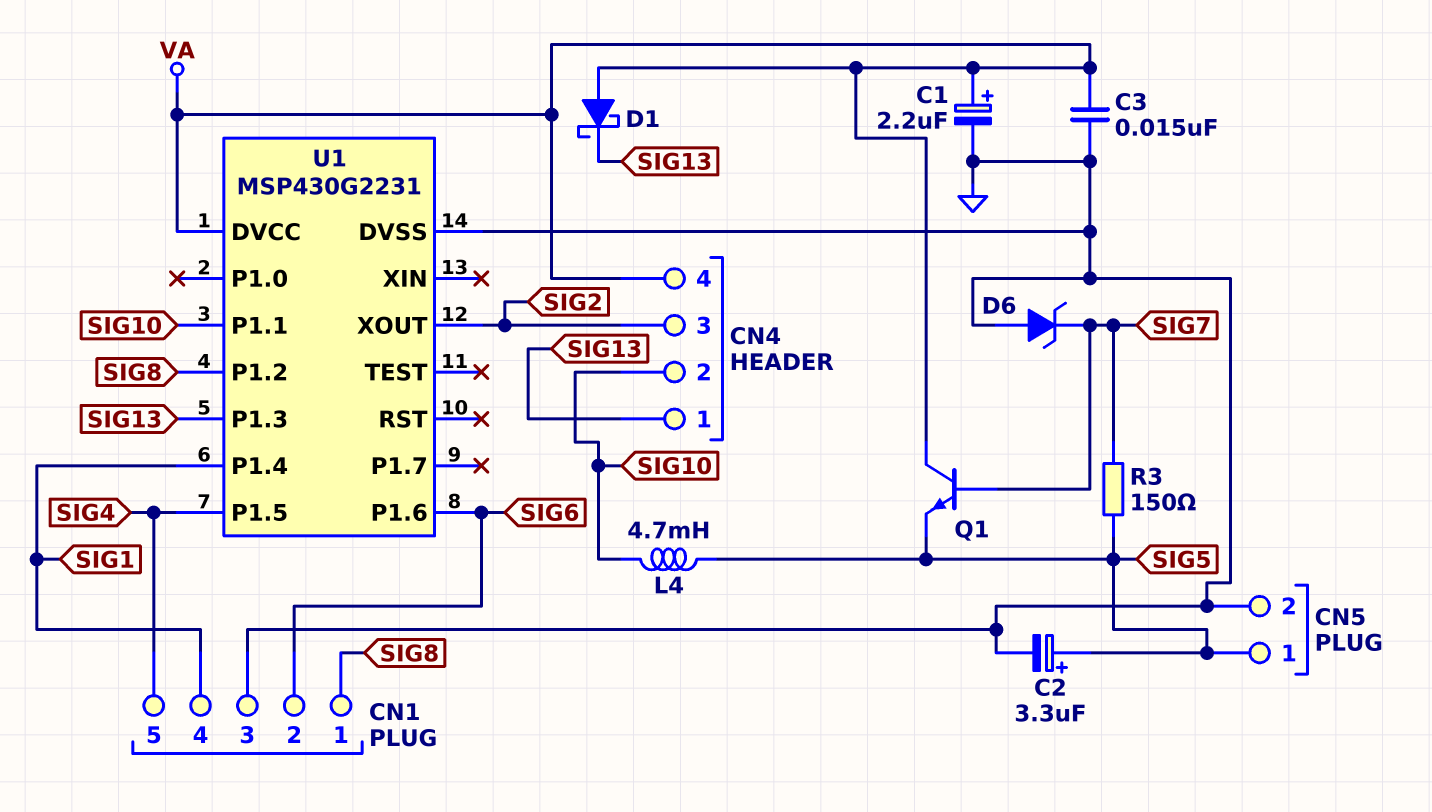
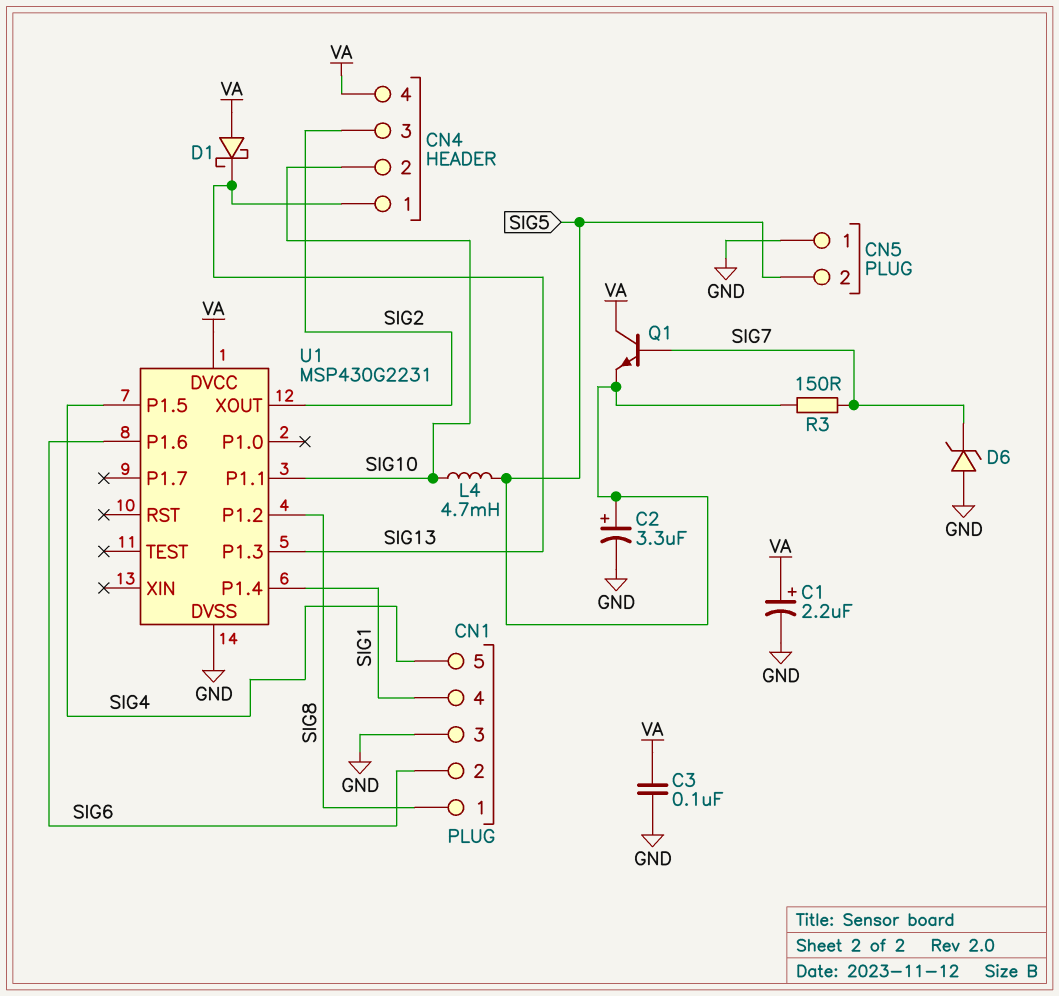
C3: 15nF (GND, VA) -> 100nF (GND, VA)
CN5 pin 1: SIG5 -> GND
CN5 pin 2: GND -> SIG5

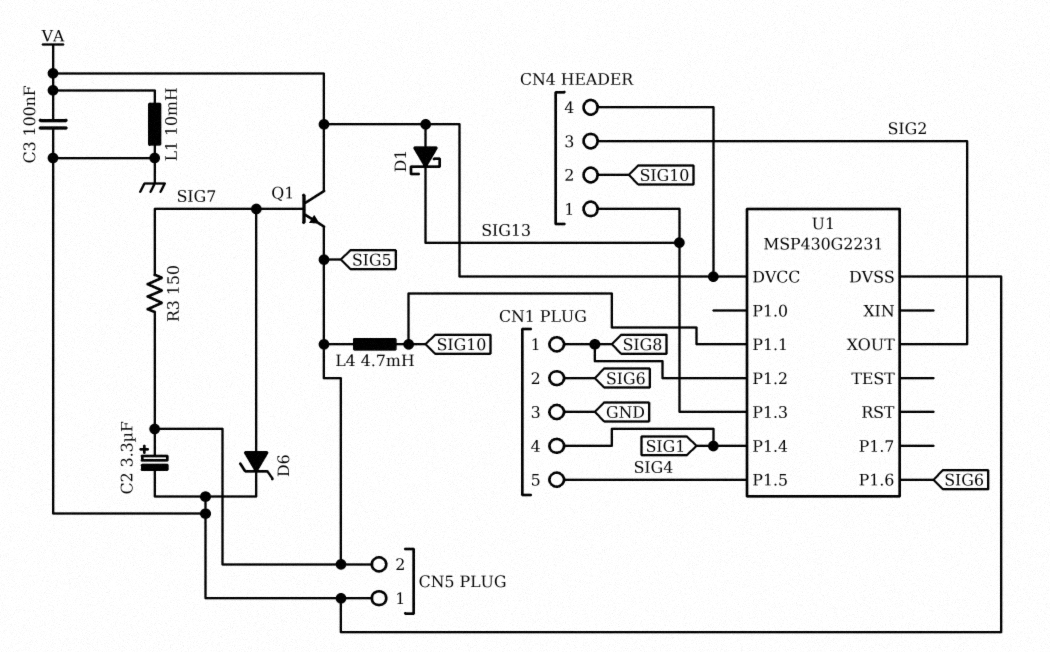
C1: 2.2uF (plus VA, minus GND) -> none
D6: zener (A GND, K SIG7) -> zener (A SIG7, K GND)
L1: none -> 10mH (GND, VA)

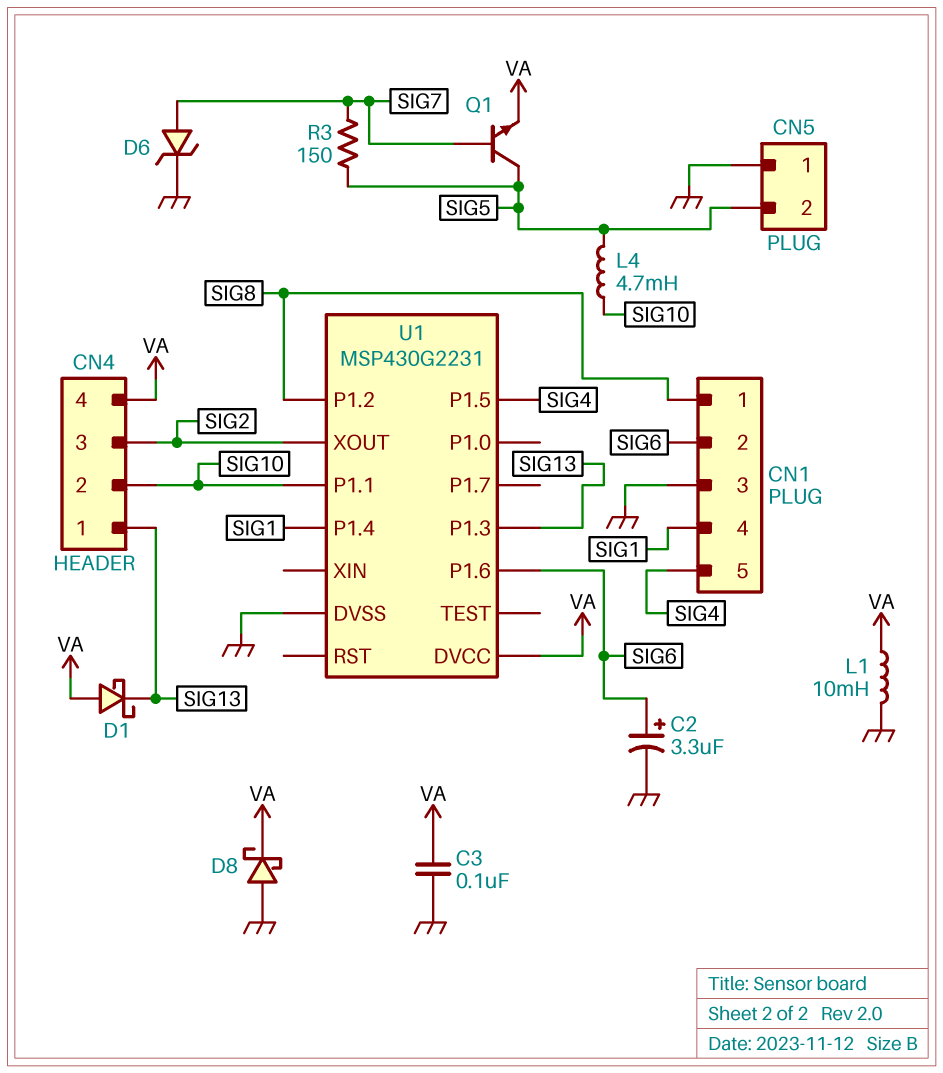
C2: 3.3uF (plus SIG5, minus GND) -> 3.3uF (plus SIG6, minus GND)
D8: none -> schottky (A GND, K VA)
Q1: NPN (B SIG7, C VA, E SIG5) -> NPN (B SIG7, C SIG5, E VA)

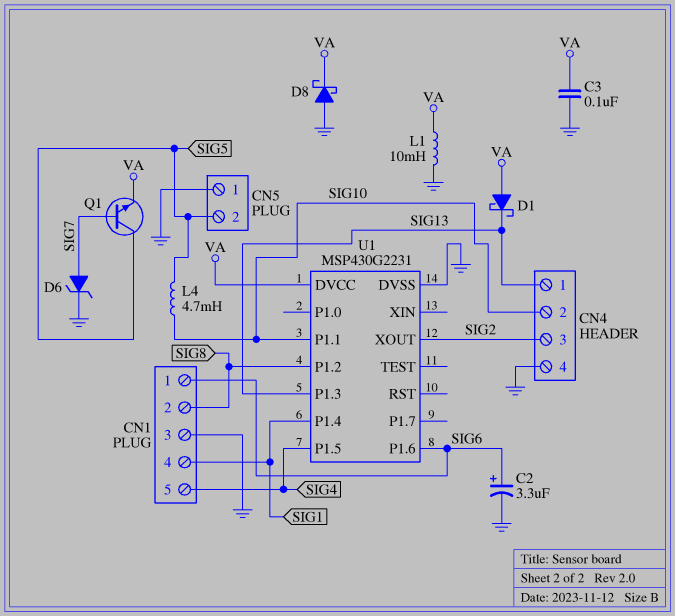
CN1 pin 1: SIG8 -> SIG6
CN1 pin 2: SIG6 -> SIG8
CN4 pin 4: VA -> GND
R3: 150 (SIG5, SIG7) -> none

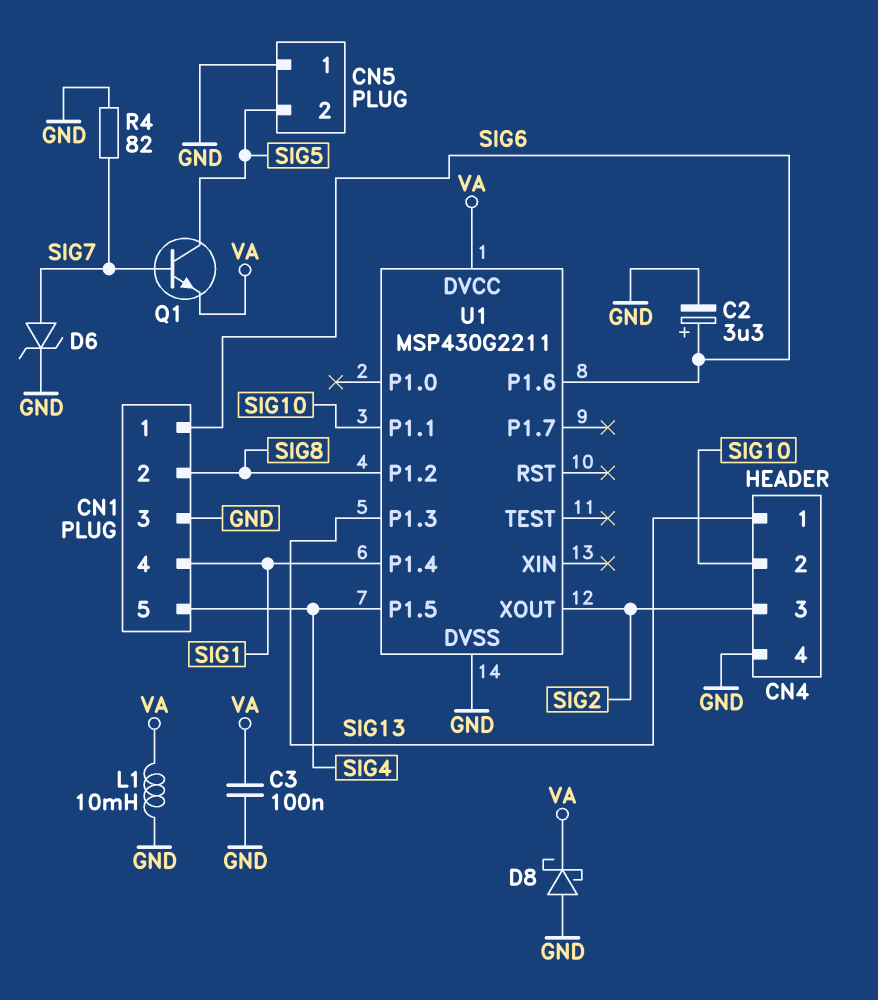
D1: schottky (A VA, K SIG13) -> none
L4: 4.7mH (SIG5, SIG10) -> none
R4: none -> 82 (GND, SIG7)
U1: MSP430G2231 -> MSP430G2211

